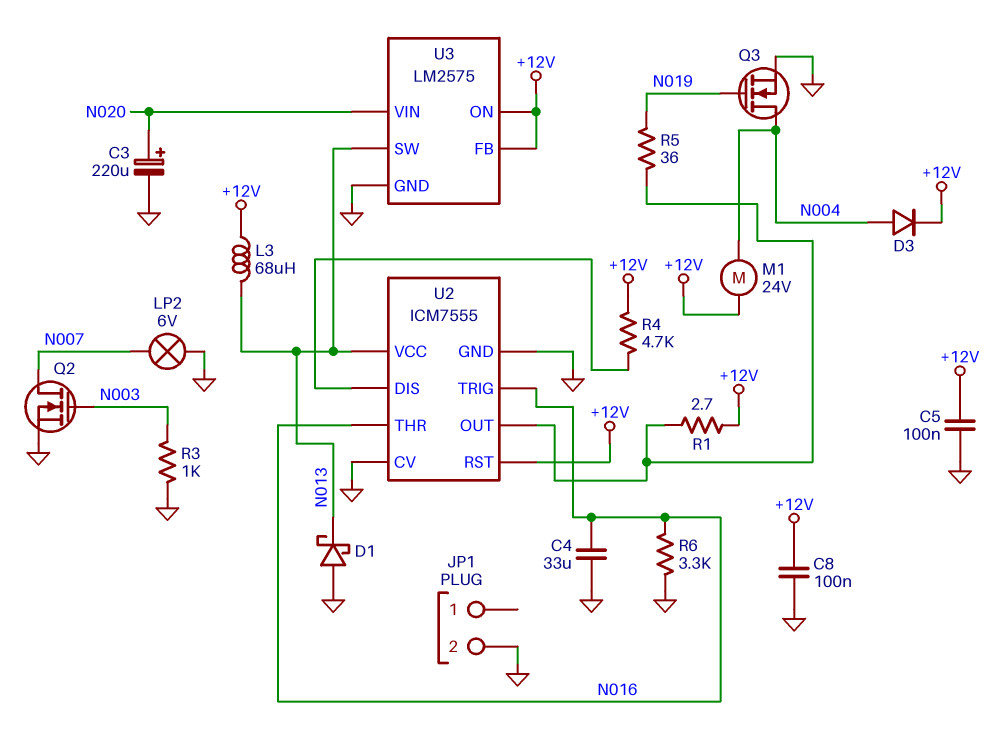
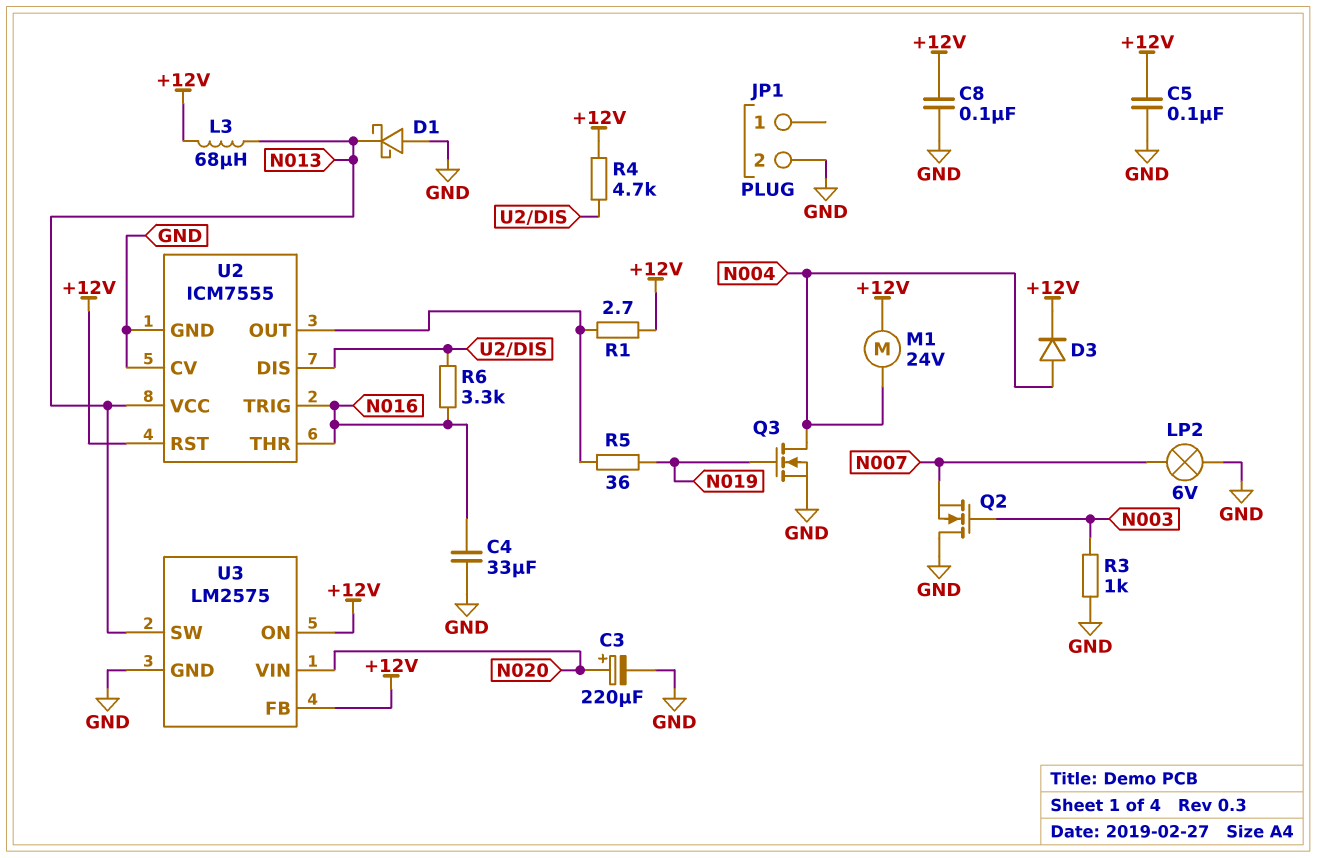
Q2: NMOS (G N003, D N007, S GND) -> NMOS (G N003, D GND, S N007)
R6: 3.3k (GND, N016) -> 3.3k (N016, U2/DIS)

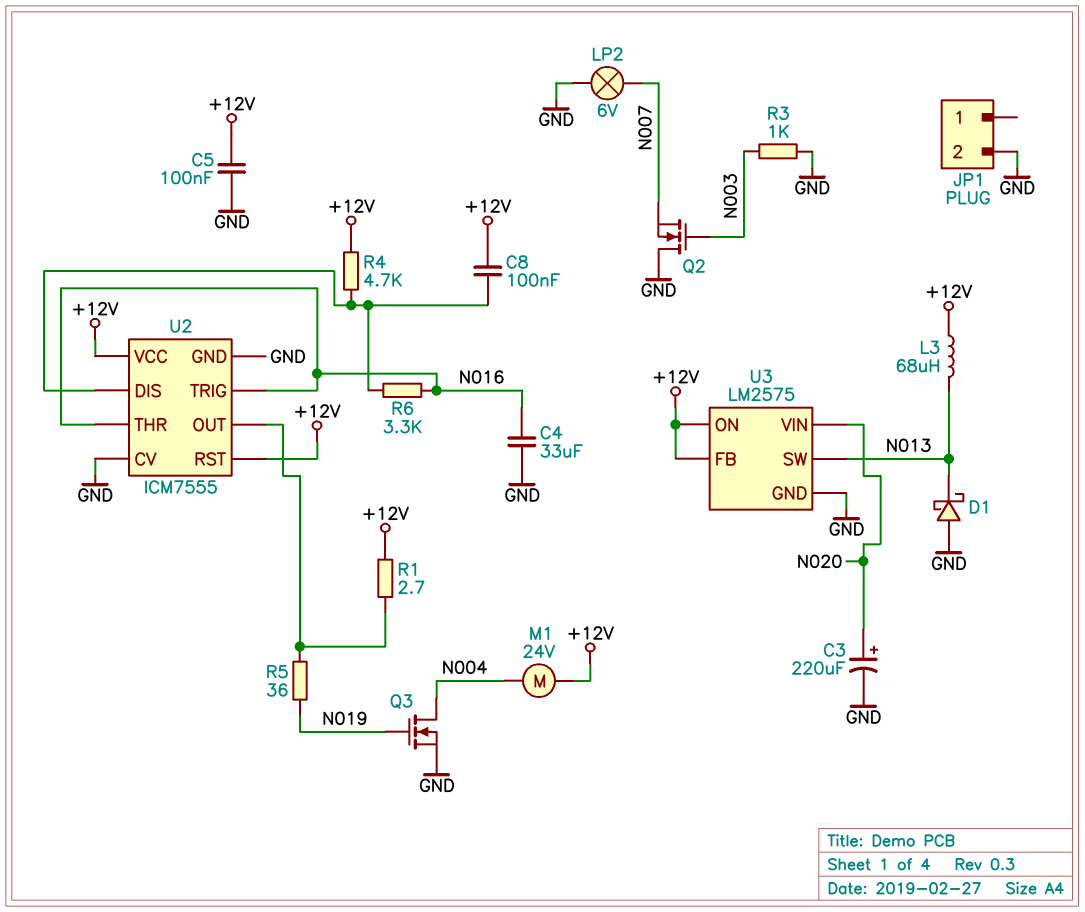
C8: 100nF (+12V, GND) -> 100nF (+12V, U2/DIS)
D3: diode (A N004, K +12V) -> none
U2 pin VCC: N013 -> +12V

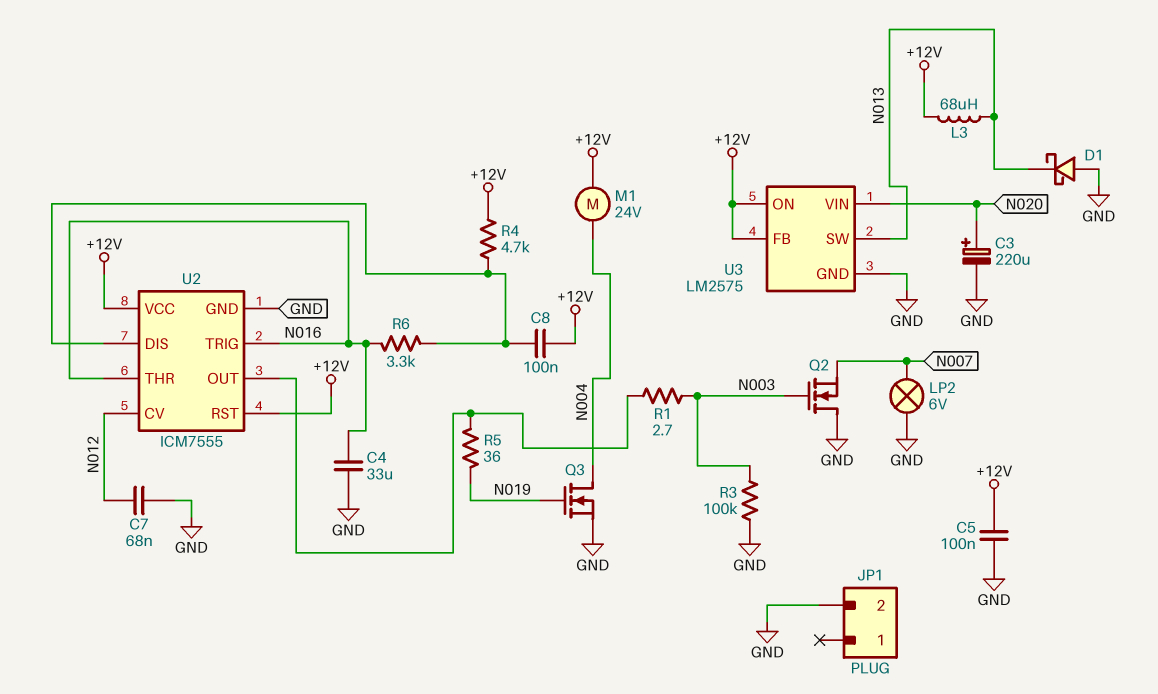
C7: none -> 68nF (GND, N012)
R1: 2.7 (+12V, U2/OUT) -> 2.7 (N003, U2/OUT)
R3: 1k (GND, N003) -> 100k (GND, N003)
U2 pin CV: GND -> N012

